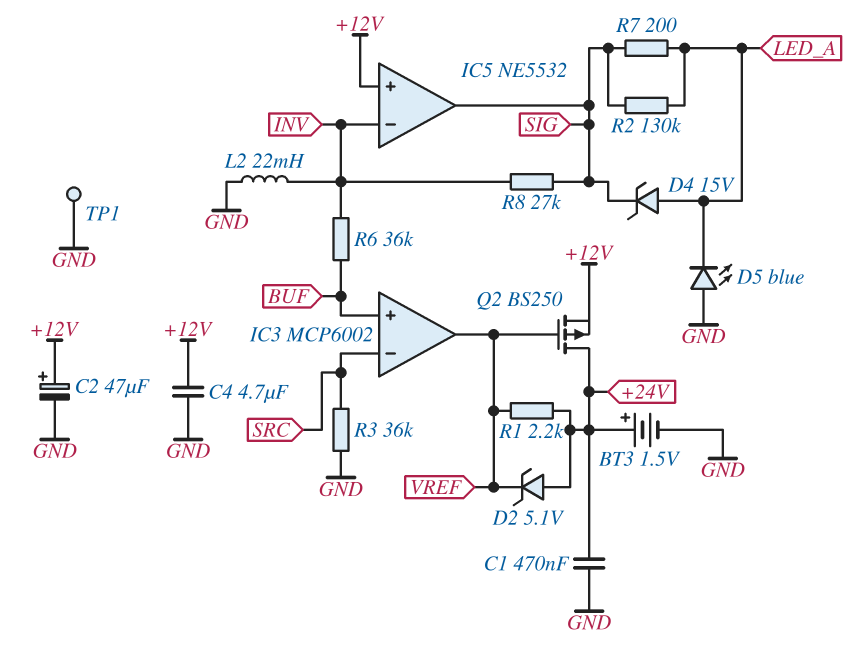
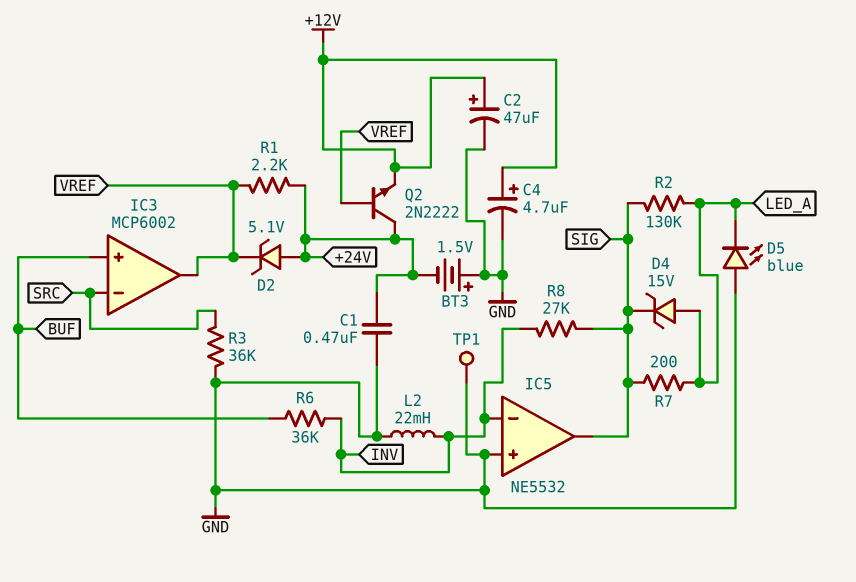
BT3: 1.5V (plus +24V, minus GND) -> 1.5V (plus GND, minus +24V)
C4: 4.7uF (+12V, GND) -> 4.7uF (plus +12V, minus GND)
IC5 pin in+: +12V -> GND
Q2: PMOS BS250 (G VREF, D +24V, S +12V) -> NPN 2N2222 (B VREF, C +24V, E +12V)

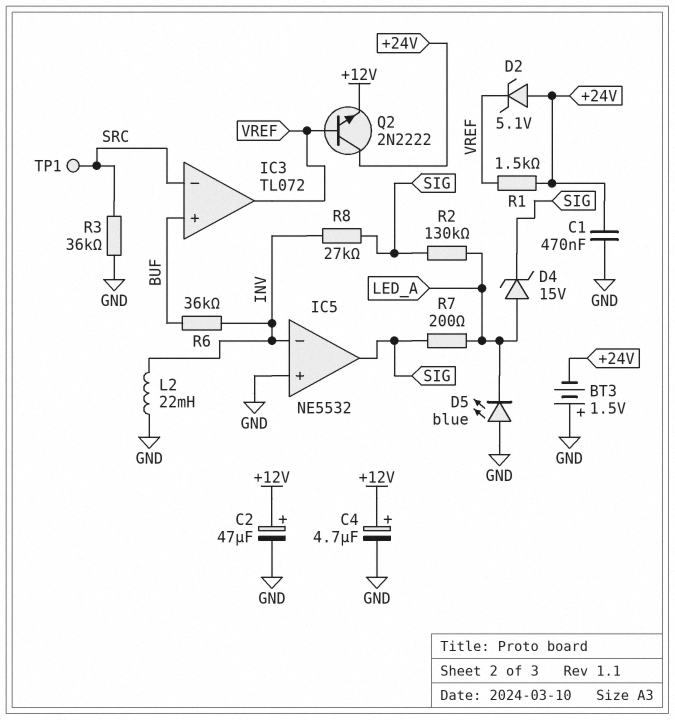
IC3: MCP6002 -> TL072
R1: 2.2k (+24V, VREF) -> 1.5k (+24V, VREF)
TP1: test point (GND) -> test point (SRC)

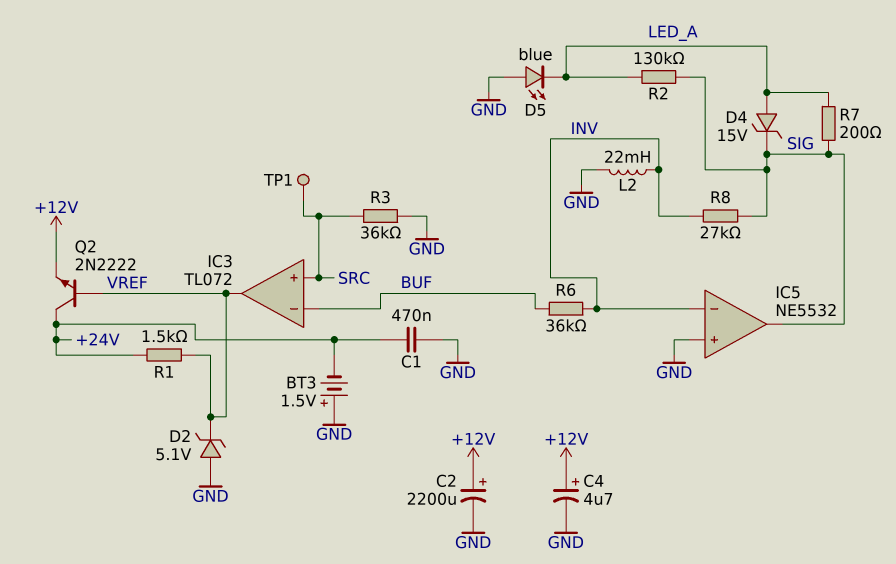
C2: 47uF (plus +12V, minus GND) -> 2200uF (plus +12V, minus GND)
D2: zener 5.1V (A +24V, K VREF) -> zener 5.1V (A GND, K VREF)
IC3 pin in+: BUF -> SRC
IC3 pin in-: SRC -> BUF

